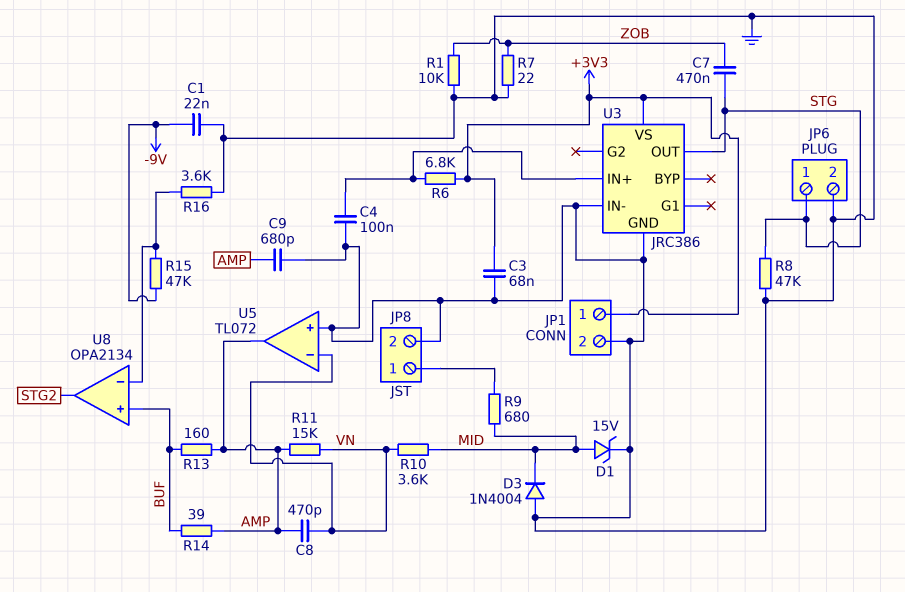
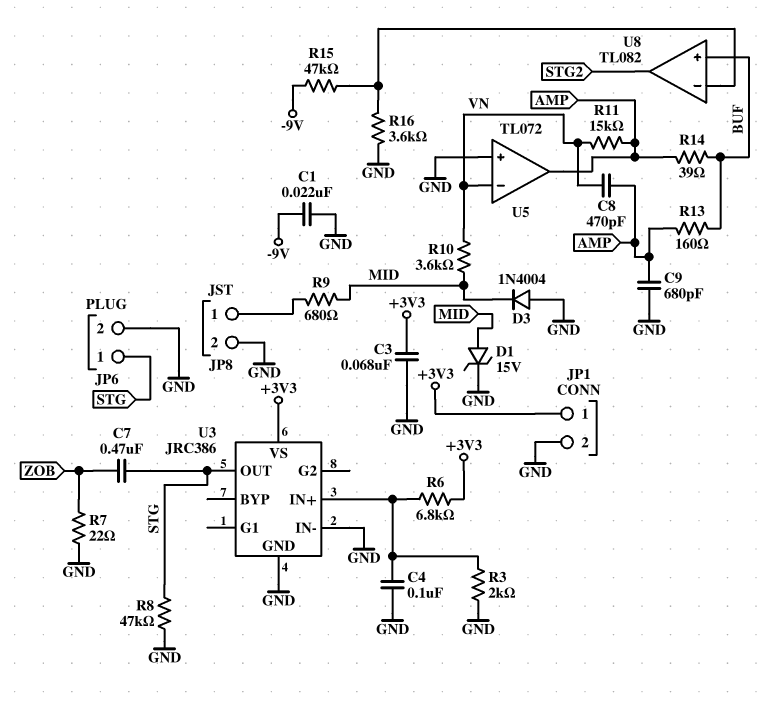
R1: 10k (GND, ZOB) -> none
R3: none -> 2k (GND, U3/IN+)
U8: OPA2134 -> TL082

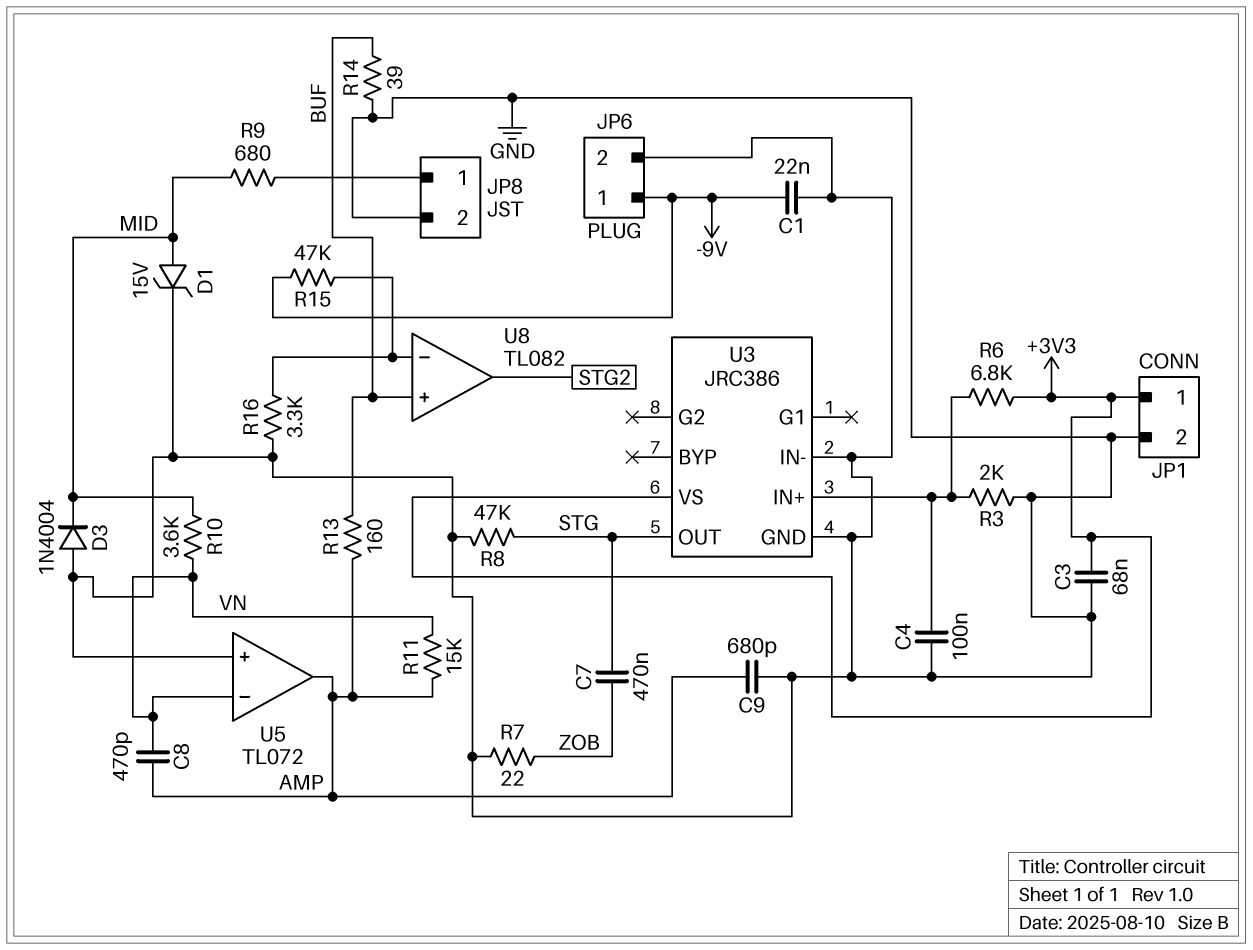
JP6 pin 1: STG -> -9V
R14: 39 (AMP, BUF) -> 39 (BUF, GND)
R16: 3.6k (GND, U8/in-) -> 3.3k (GND, U8/in-)

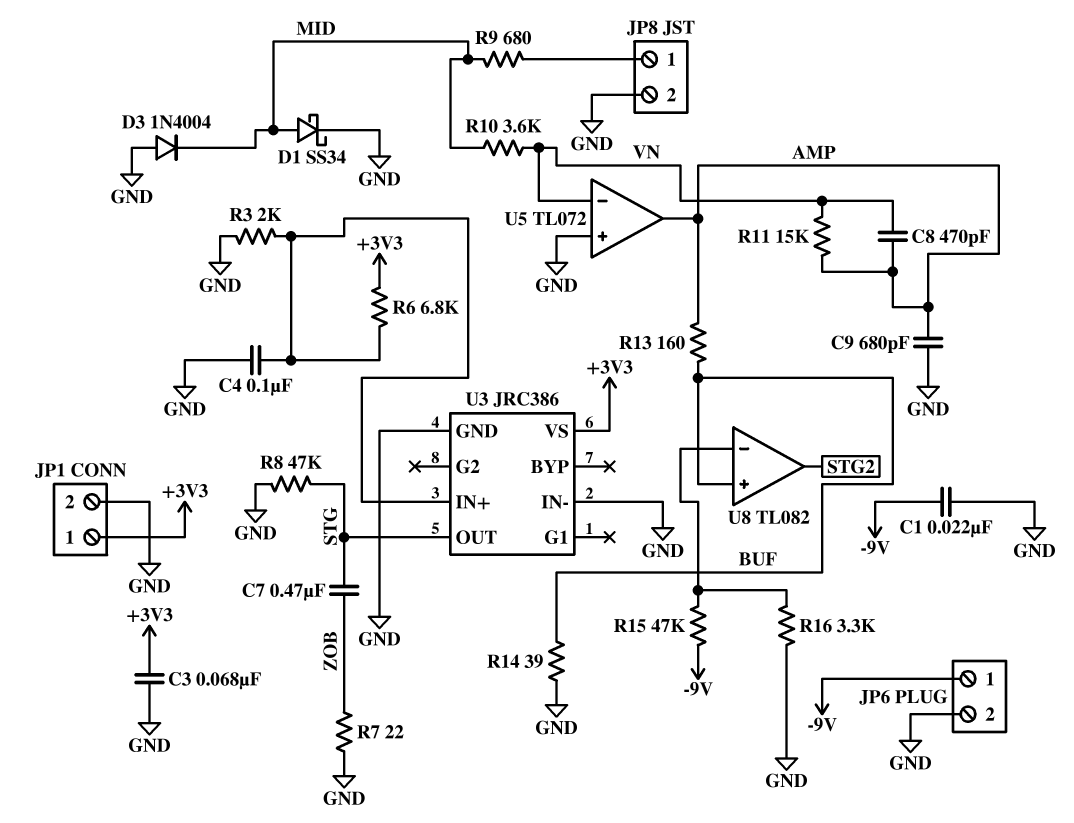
D1: zener 15V (A MID, K GND) -> schottky SS34 (A MID, K GND)

